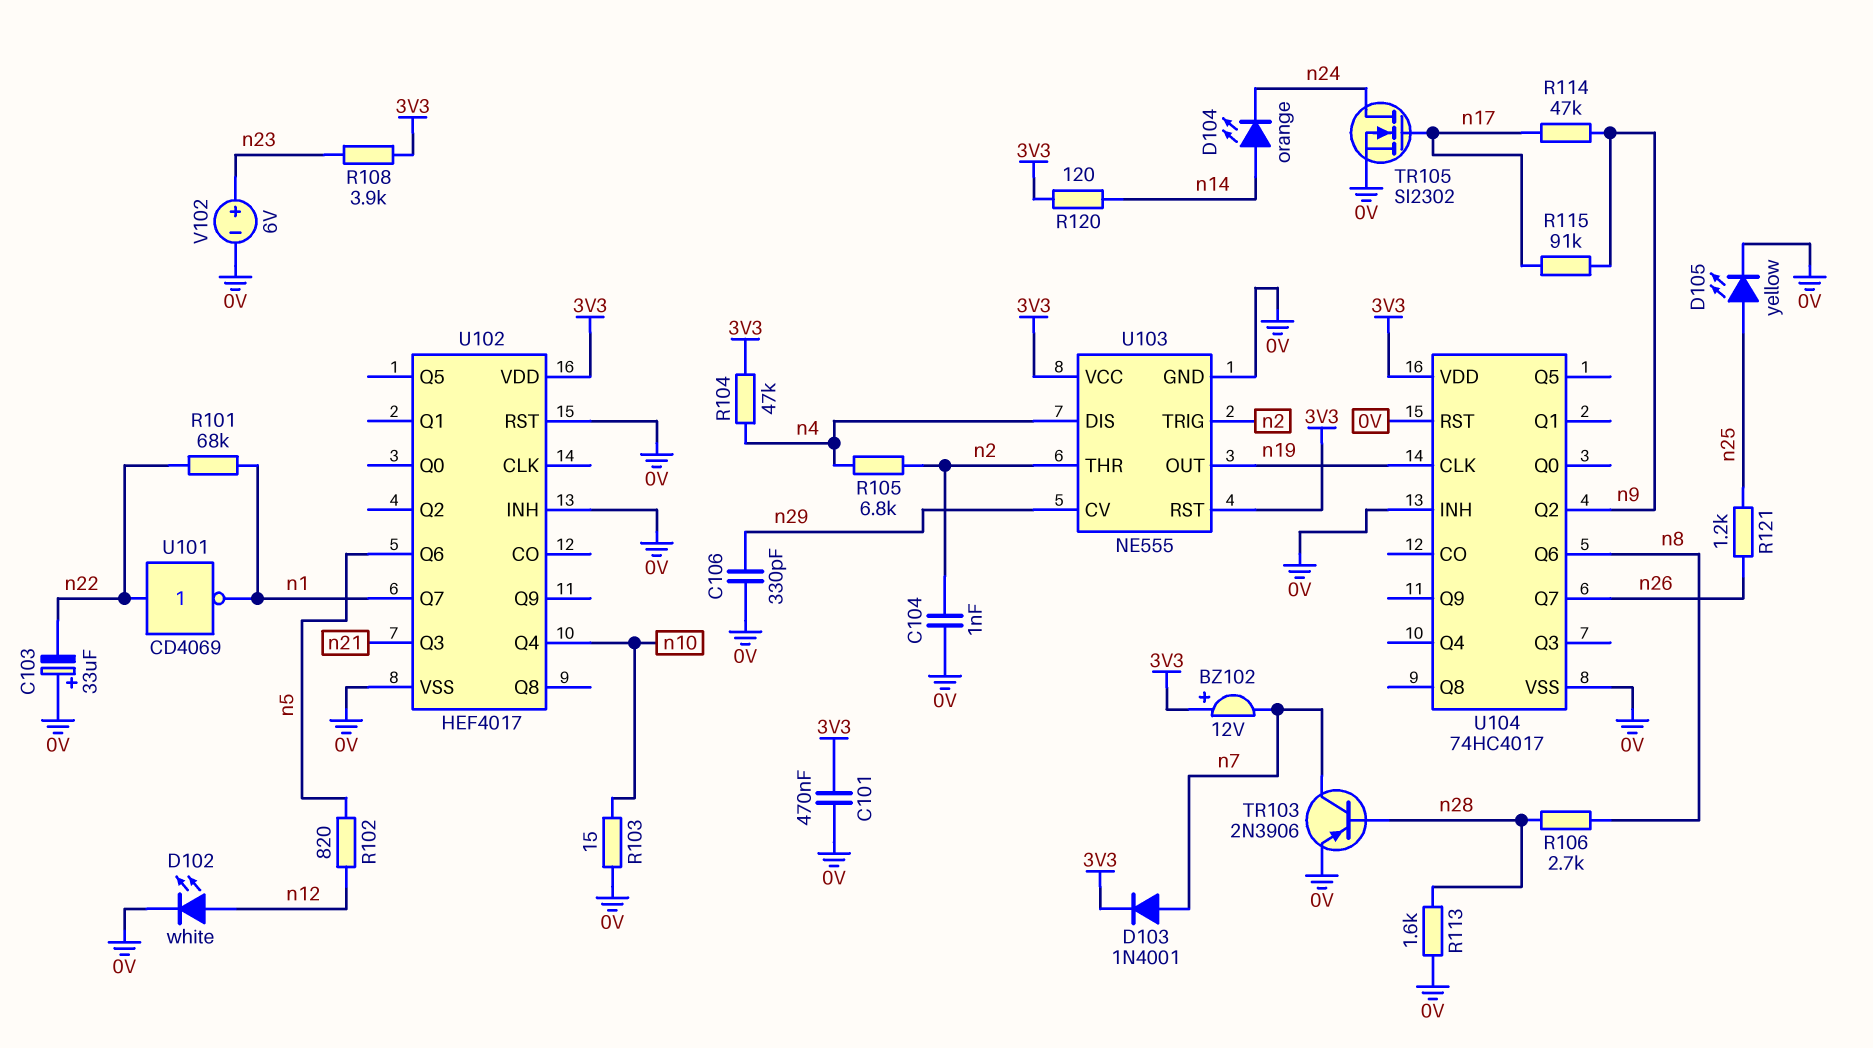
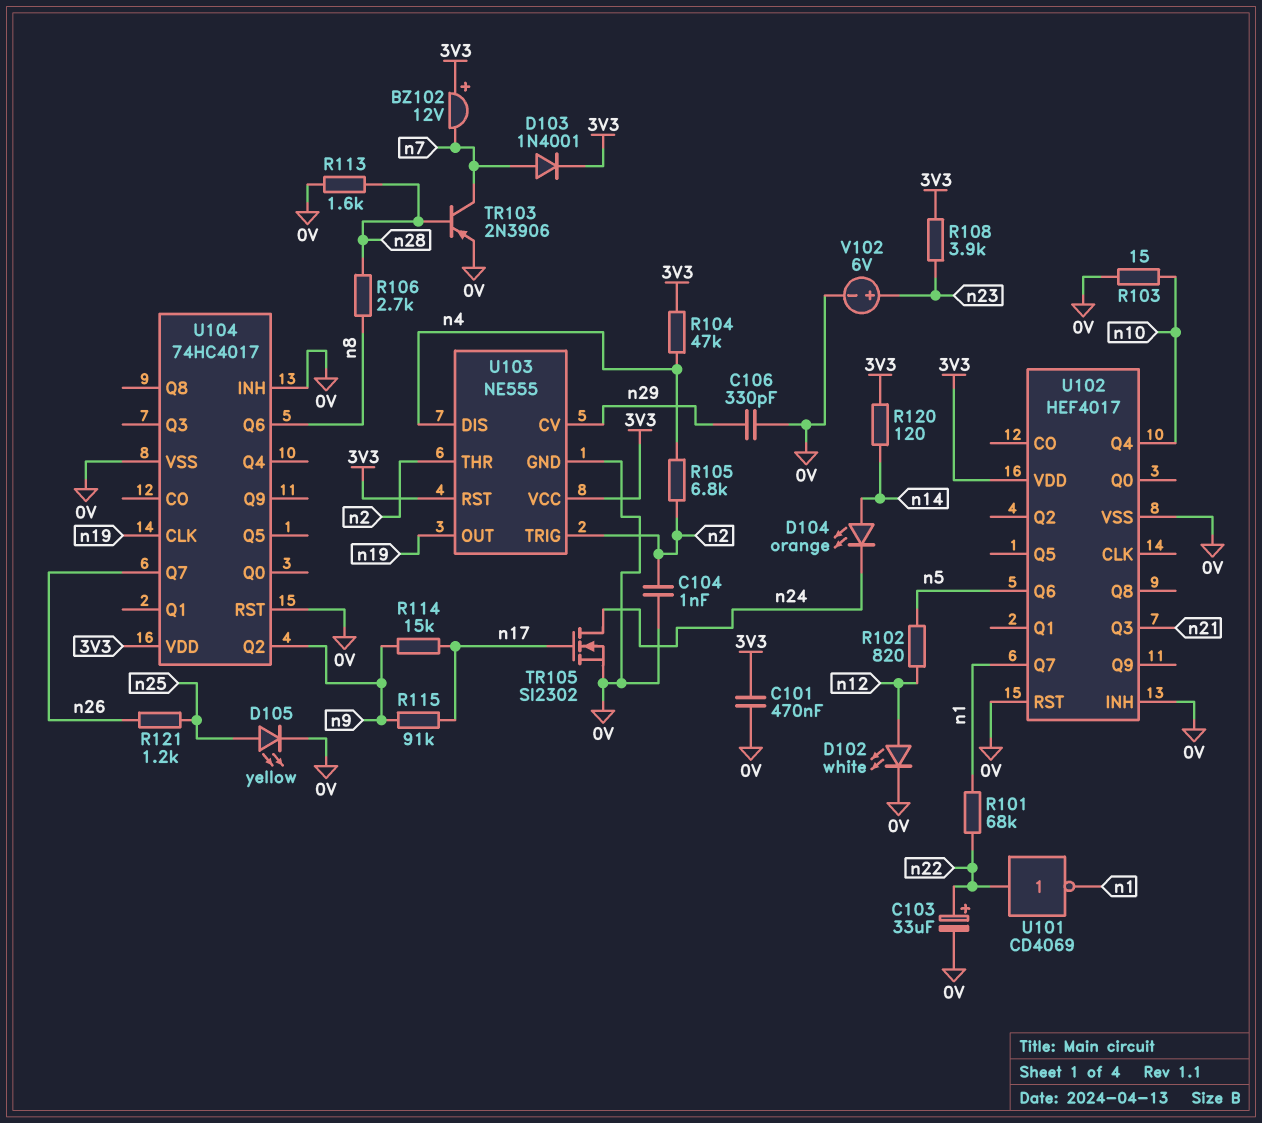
C103: 33uF (plus 0V, minus n22) -> 33uF (plus n22, minus 0V)
R114: 47k (n9, n17) -> 15k (n9, n17)

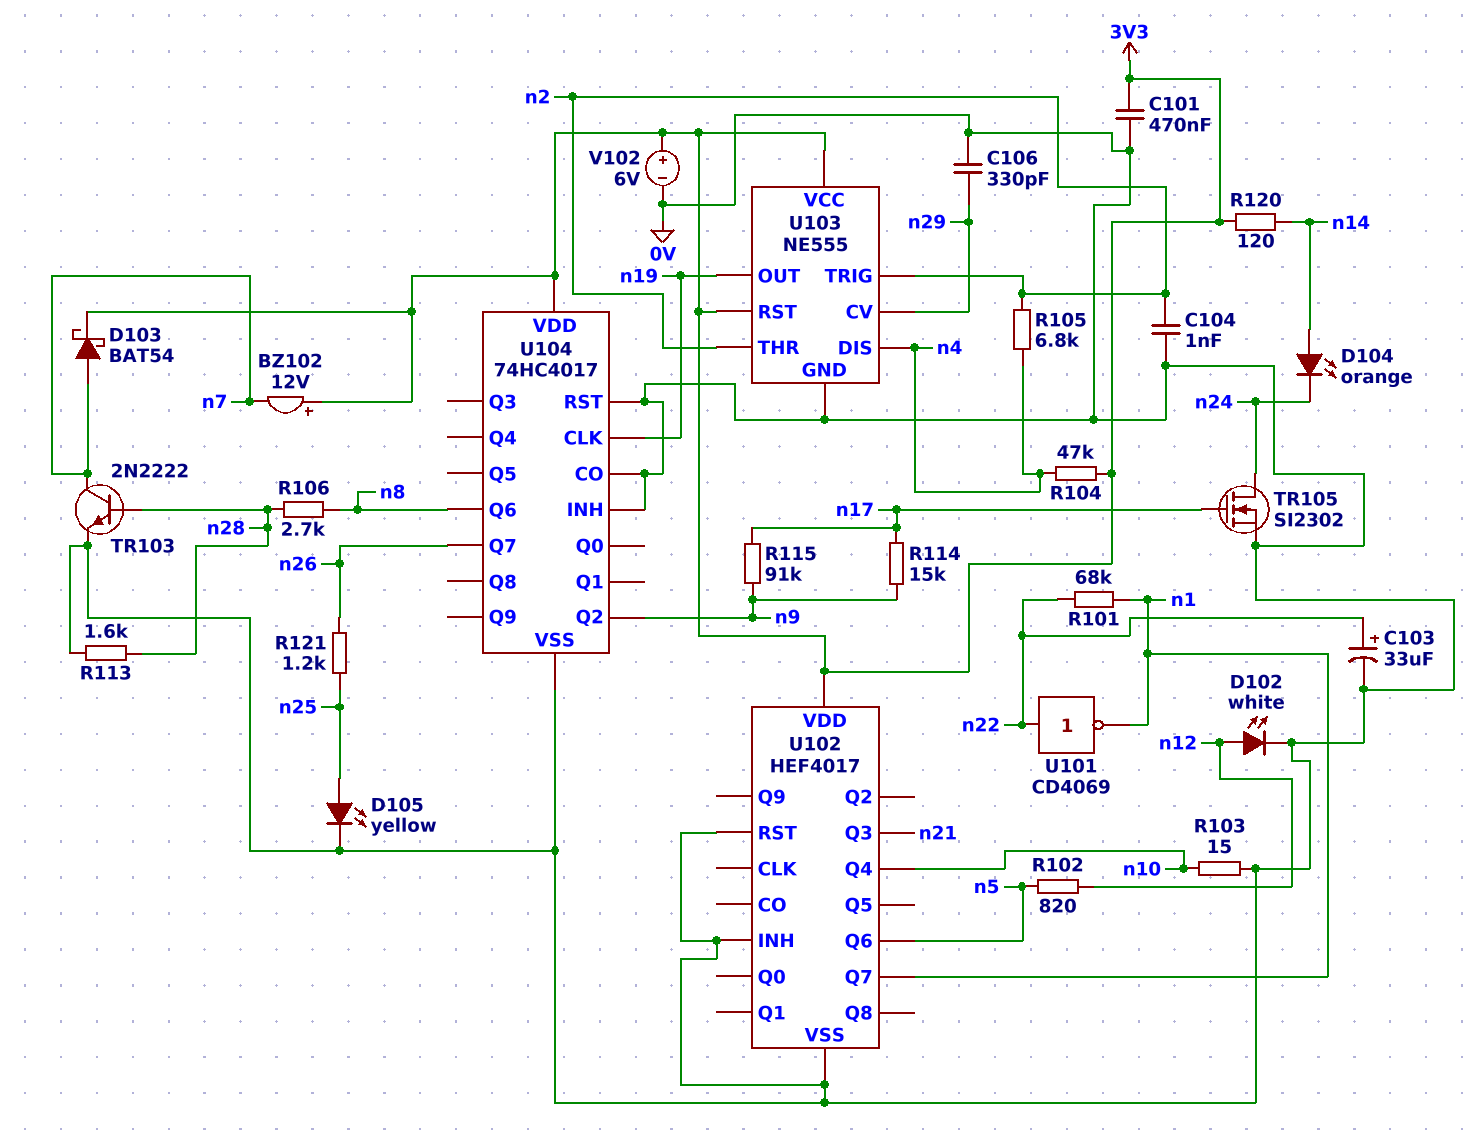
D103: diode 1N4001 (A n7, K 3V3) -> schottky BAT54 (A n7, K 3V3)
R108: 3.9k (3V3, n23) -> none
TR103: PNP 2N3906 (B n28, C n7, E 0V) -> NPN 2N2222 (B n28, C n7, E 0V)
U104 pin CO: none -> 0V
V102: 6V (plus n23, minus 0V) -> 6V (plus 3V3, minus 0V)

